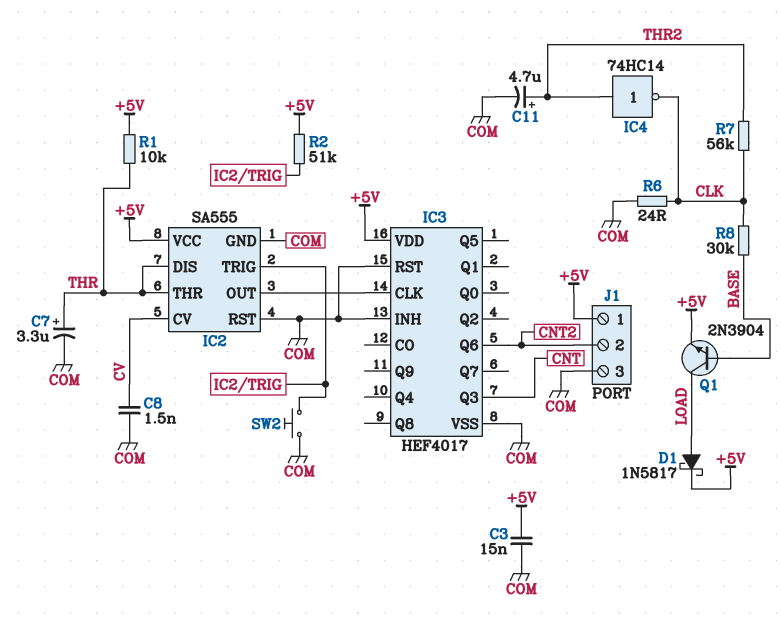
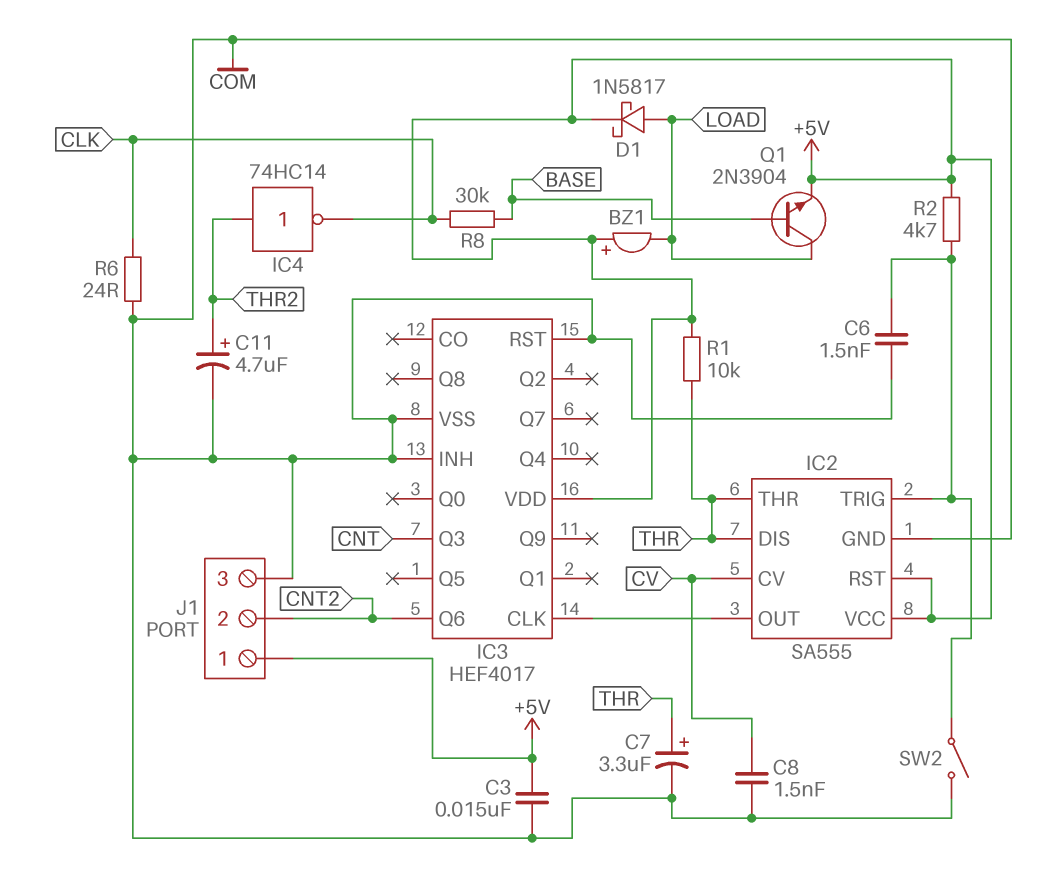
BZ1: none -> buzzer (plus +5V, minus LOAD)
C6: none -> 1.5nF (COM, IC2/TRIG)
IC2 pin RST: COM -> +5V
R2: 51k (+5V, IC2/TRIG) -> 4.7k (+5V, IC2/TRIG)
R7: 56k (CLK, THR2) -> none
SW2: button (COM, IC2/TRIG) -> switch (COM, IC2/TRIG)

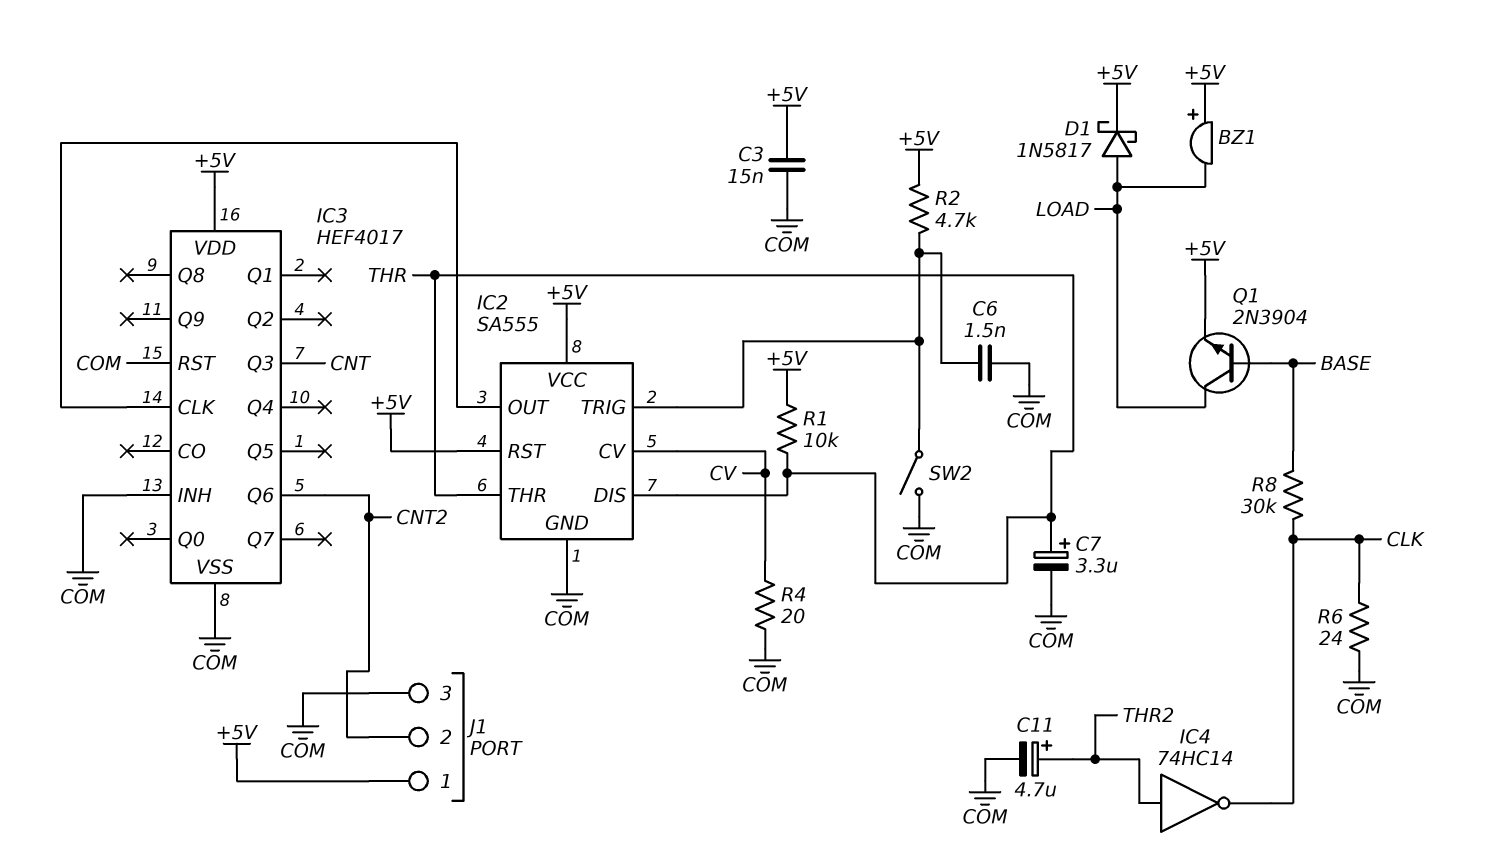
C8: 1.5nF (COM, CV) -> none
R4: none -> 20 (COM, CV)

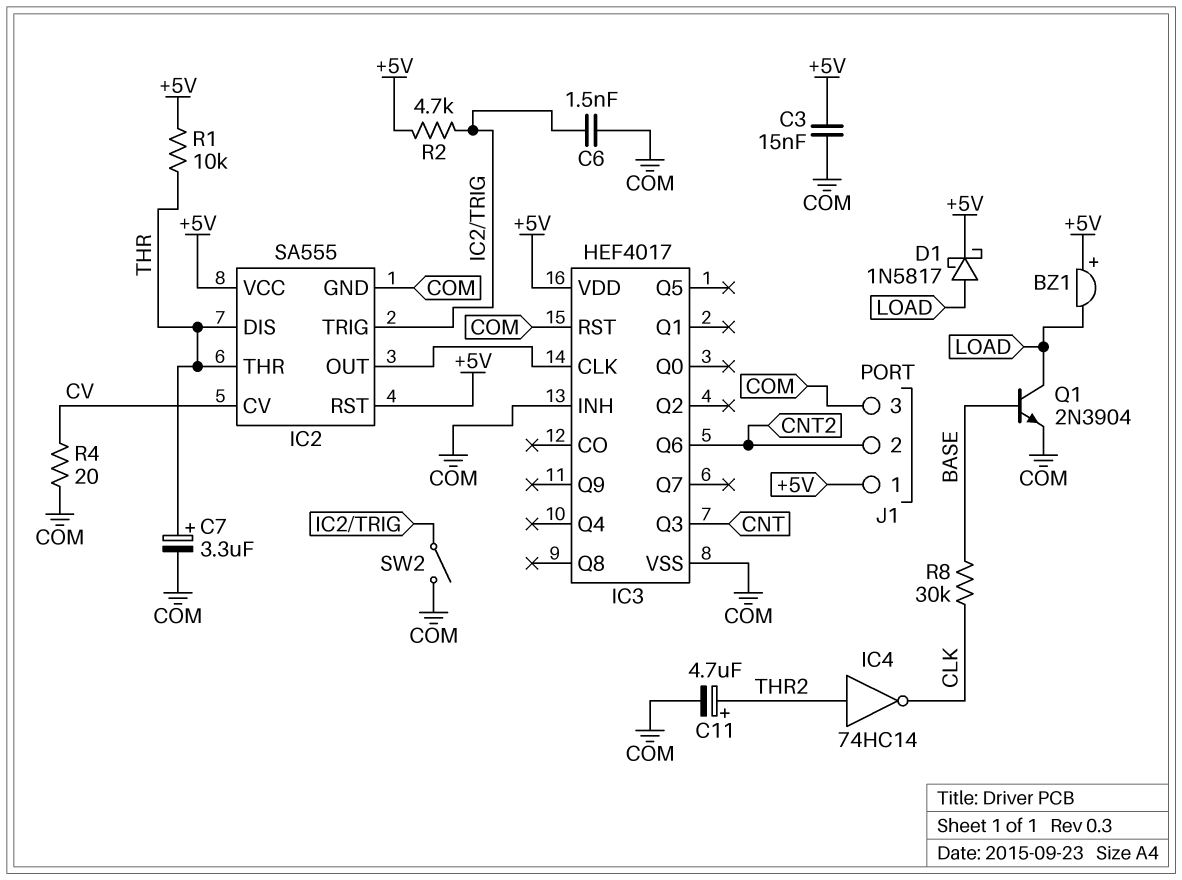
Q1: NPN 2N3904 (B BASE, C LOAD, E +5V) -> NPN 2N3904 (B BASE, C LOAD, E COM)
R6: 24 (CLK, COM) -> none

